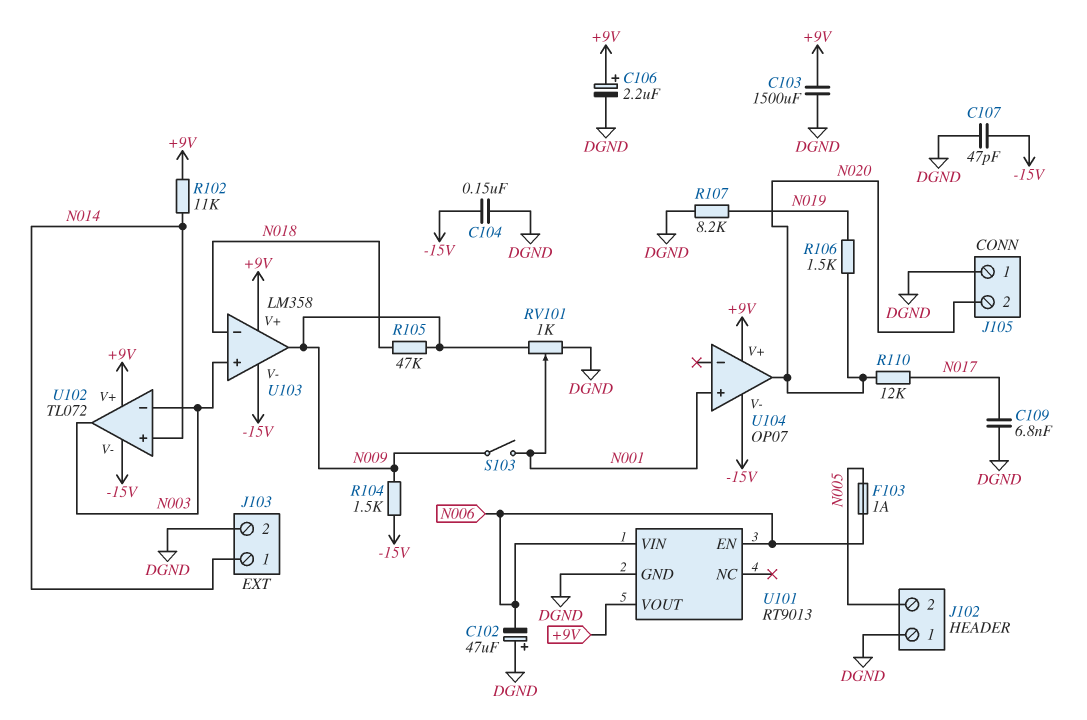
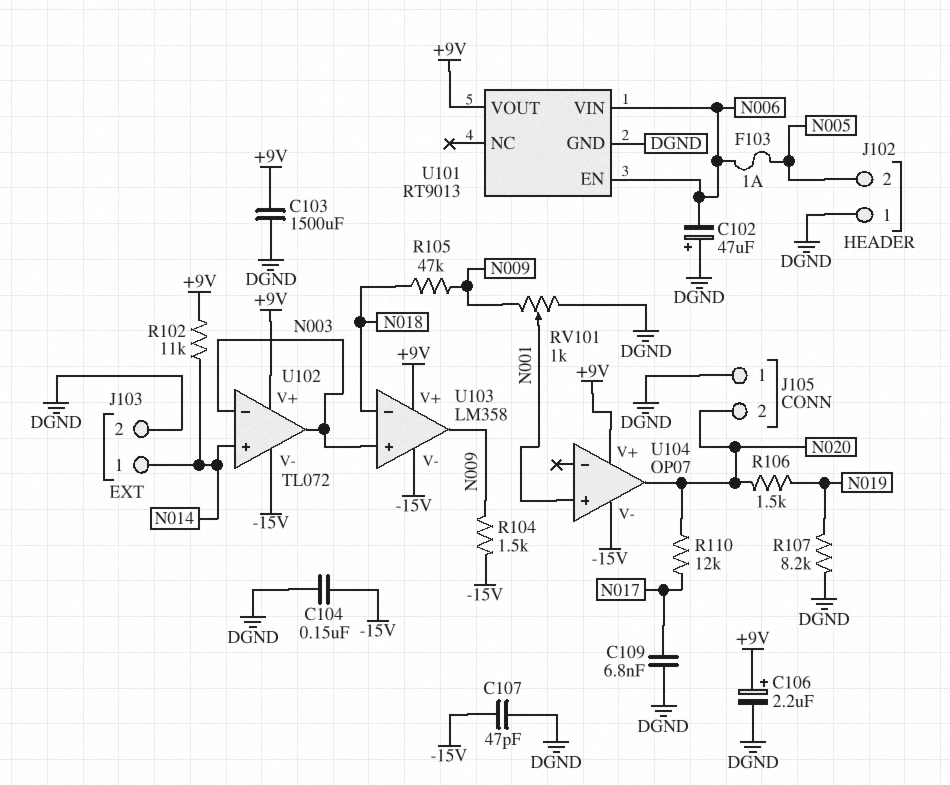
S103: switch (N001, N009) -> none

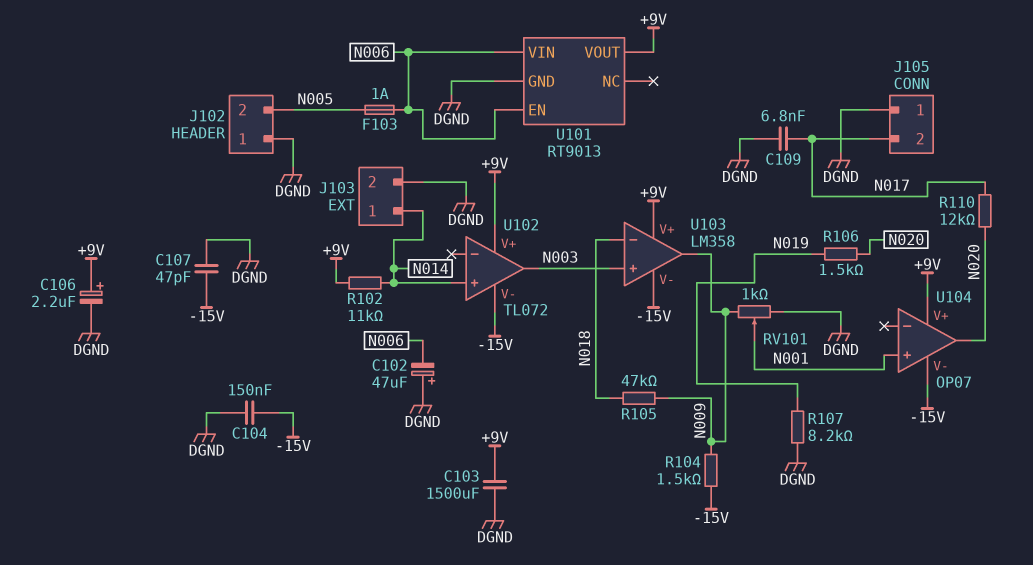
J105 pin 2: N020 -> N017
U102 pin in-: N003 -> none

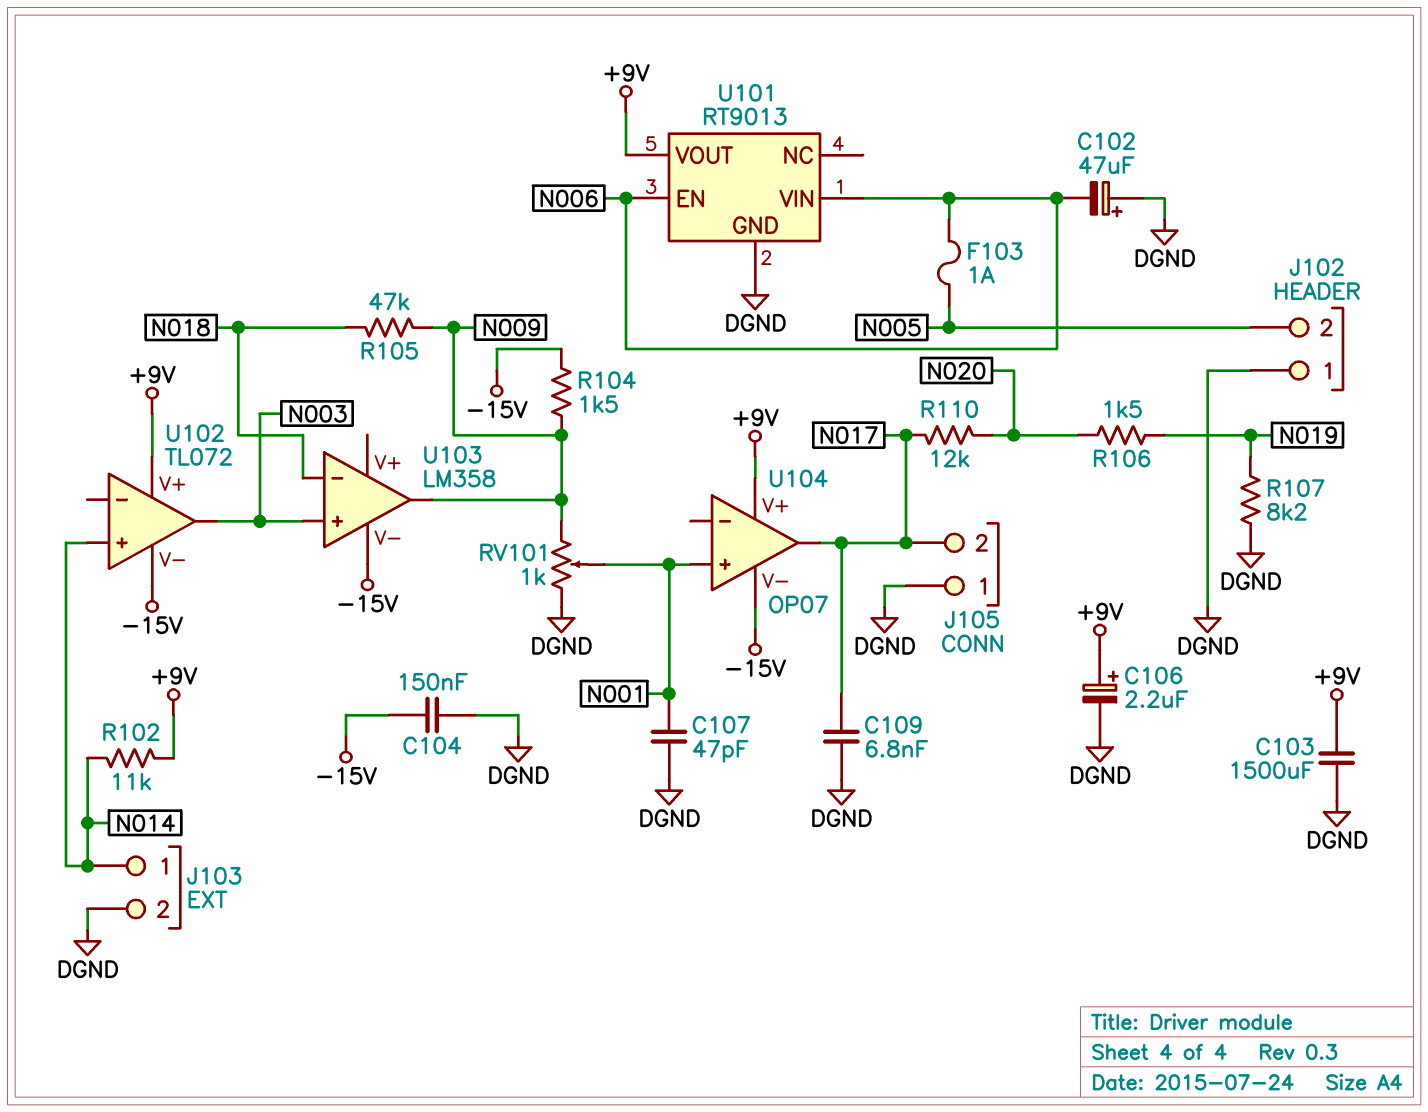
C107: 47pF (-15V, DGND) -> 47pF (DGND, N001)
U103 pin V+: +9V -> none
U104 pin out: N020 -> N017

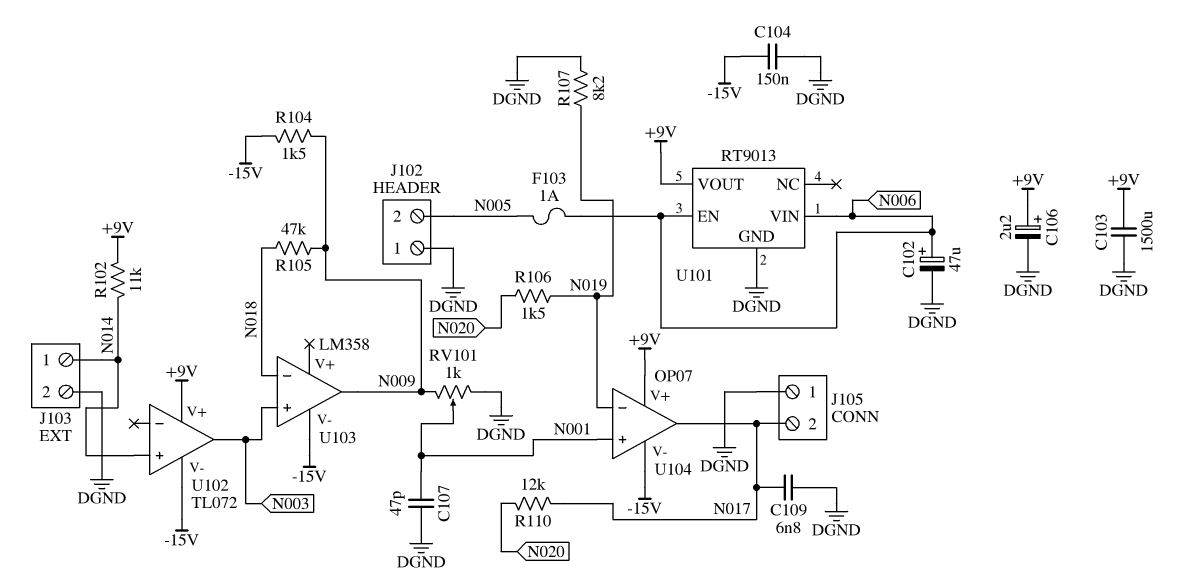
C102: 47uF (plus DGND, minus N006) -> 47uF (plus N006, minus DGND)
U104 pin in-: none -> N019

